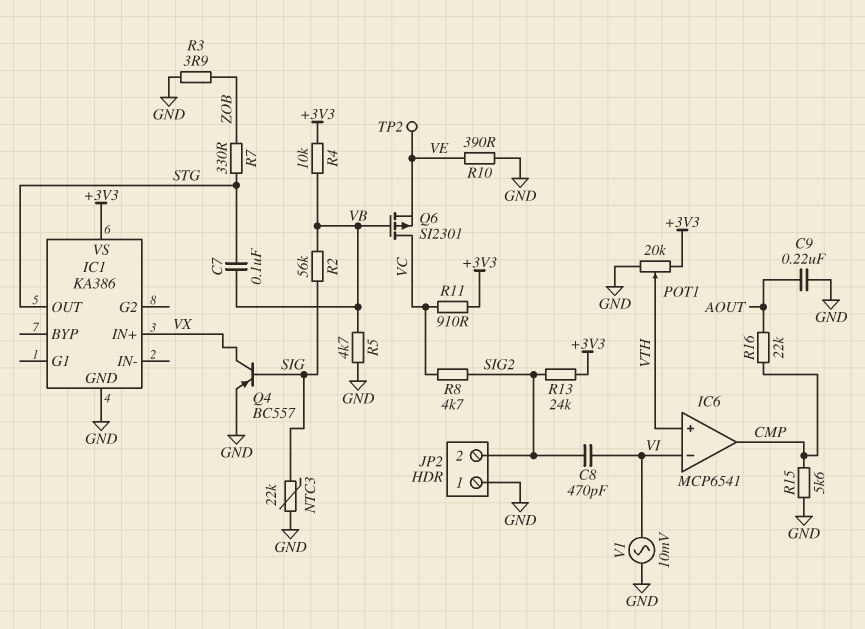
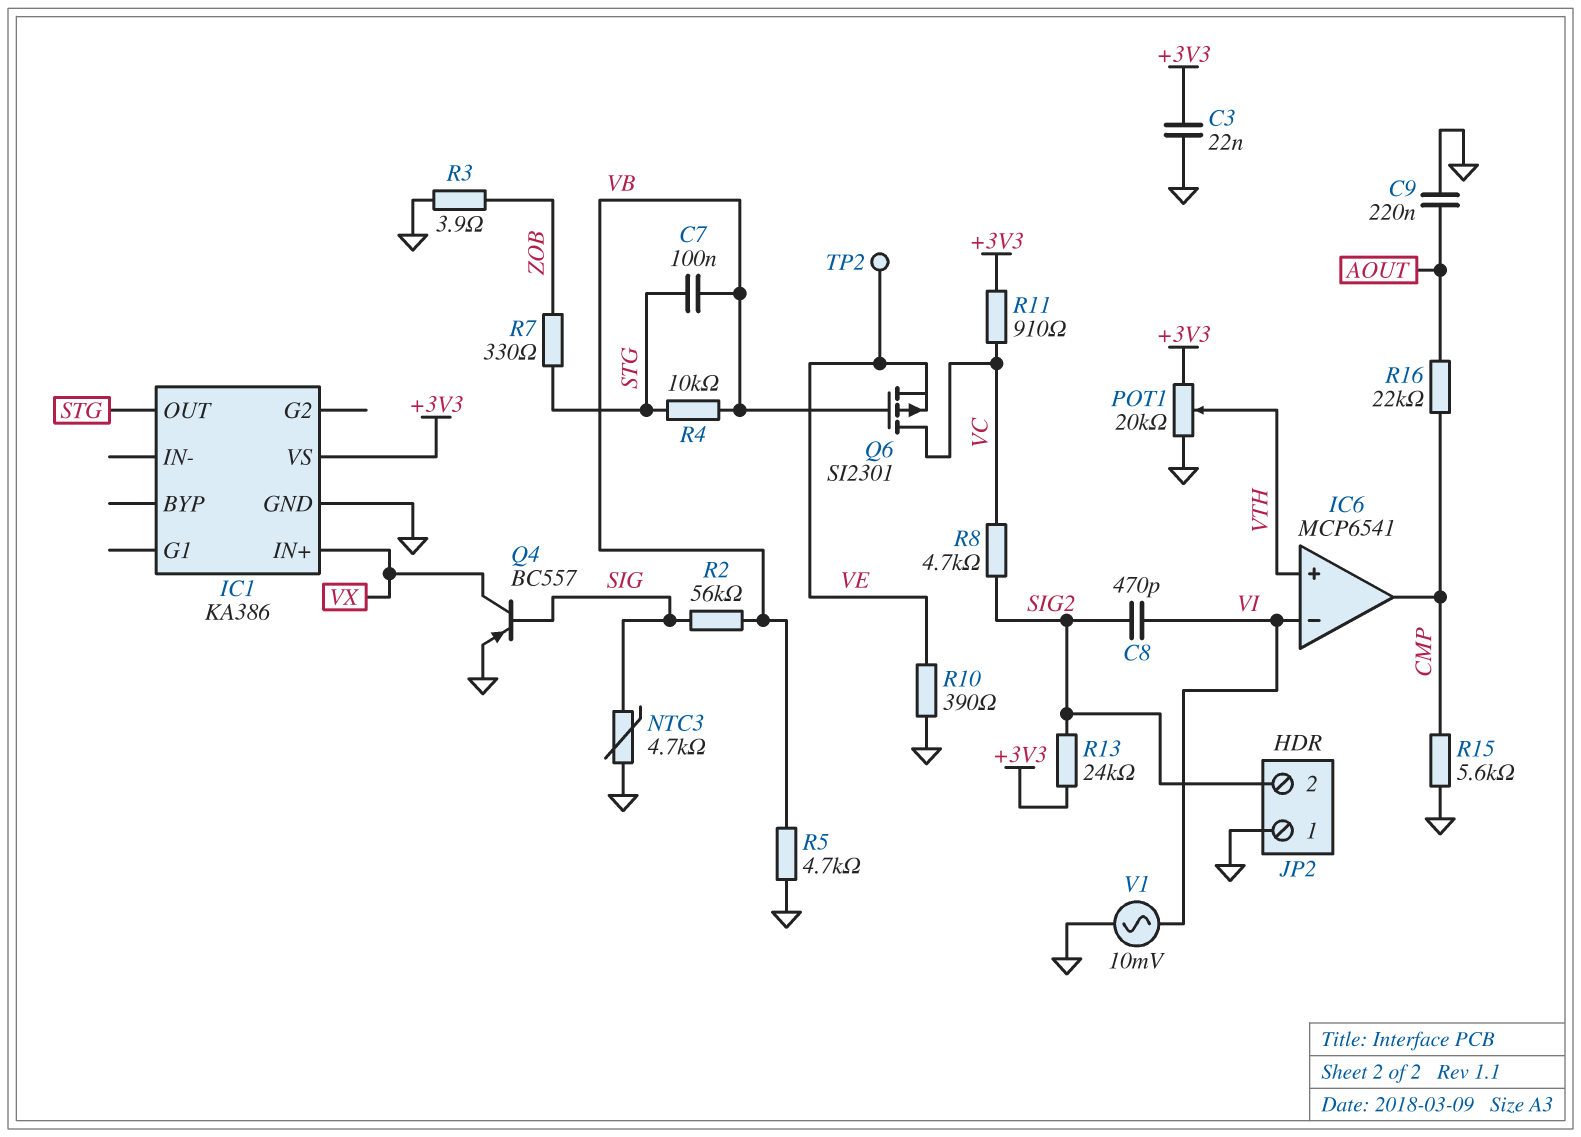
C3: none -> 22nF (+3V3, GND)
NTC3: 22k (GND, SIG) -> 4.7k (GND, SIG)
R4: 10k (+3V3, VB) -> 10k (STG, VB)

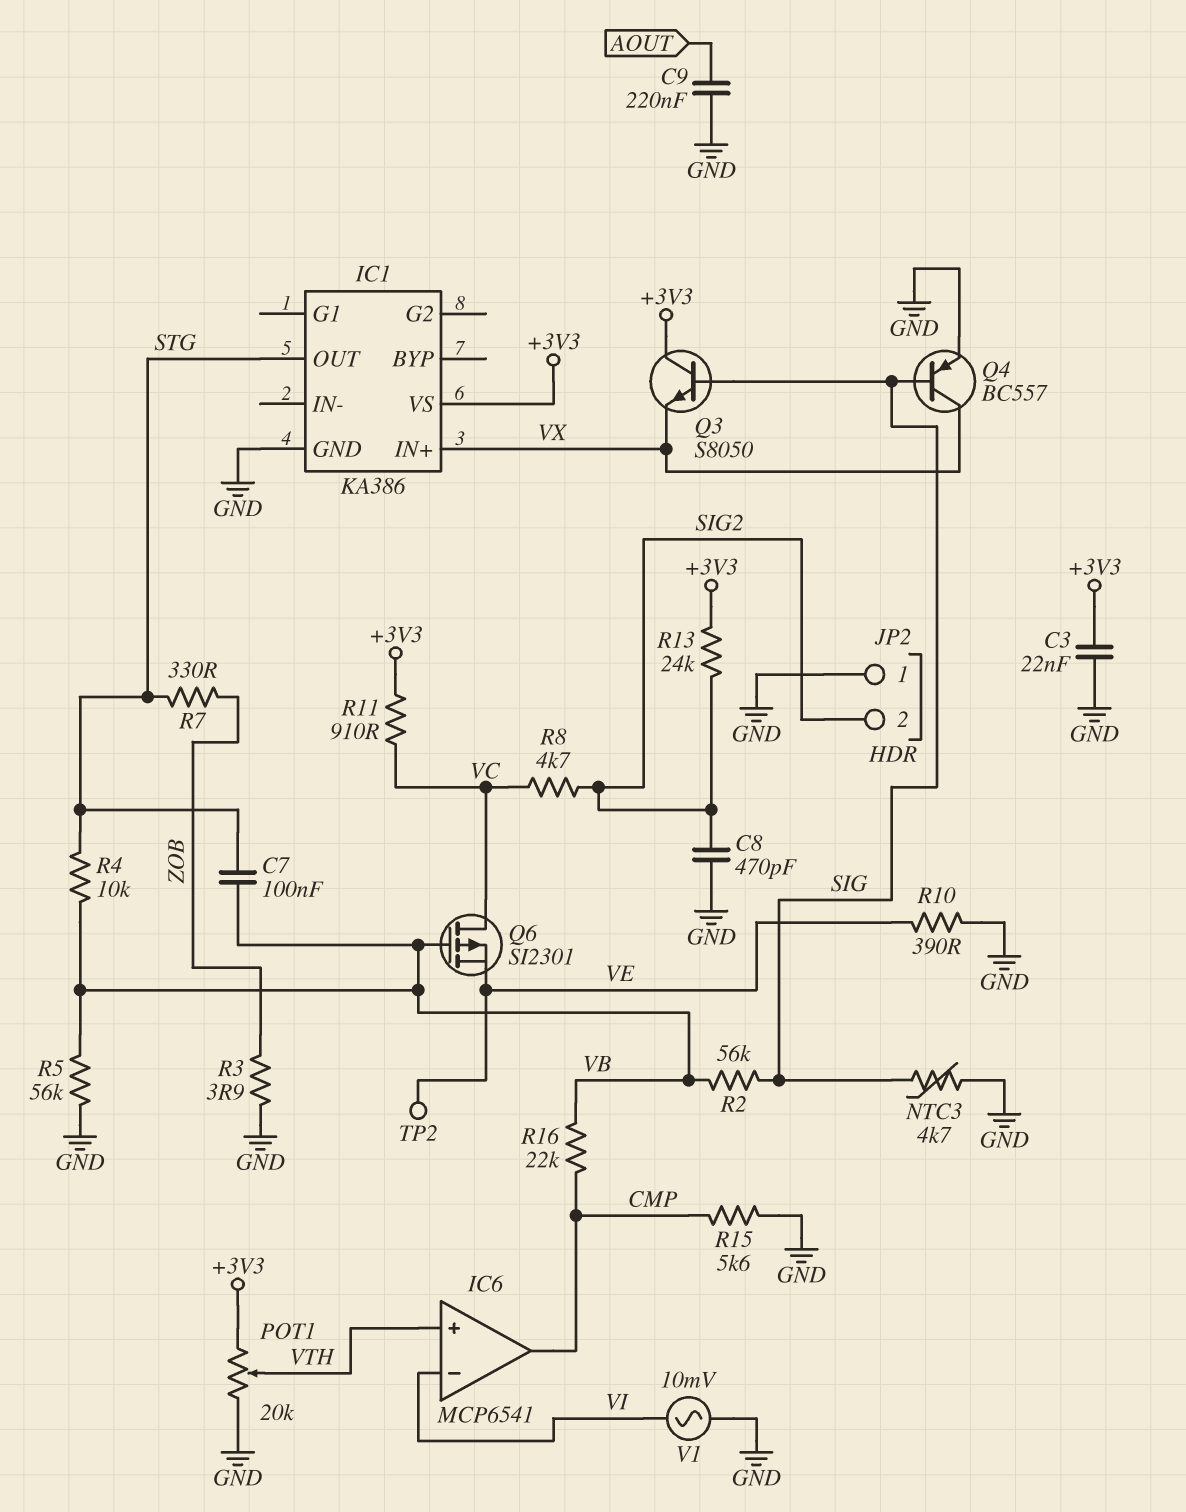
C8: 470pF (SIG2, VI) -> 470pF (GND, SIG2)
Q3: none -> NPN S8050 (B SIG, C +3V3, E VX)
R5: 4.7k (GND, VB) -> 56k (GND, VB)
R16: 22k (AOUT, CMP) -> 22k (CMP, VB)

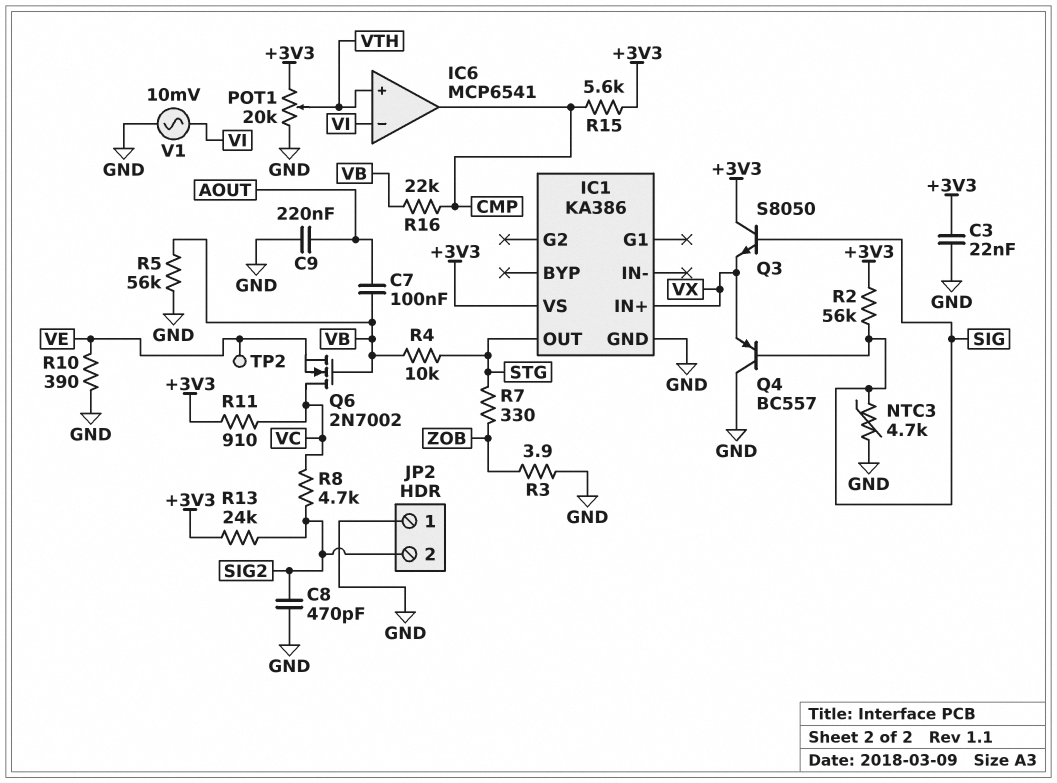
C7: 100nF (STG, VB) -> 100nF (AOUT, VB)
Q4: PNP BC557 (B SIG, C VX, E GND) -> PNP BC557 (B SIG, C GND, E VX)
Q6: PMOS SI2301 (G VB, D VC, S VE) -> NMOS 2N7002 (G VB, D VC, S VE)
R2: 56k (SIG, VB) -> 56k (+3V3, SIG)
R15: 5.6k (CMP, GND) -> 5.6k (+3V3, CMP)

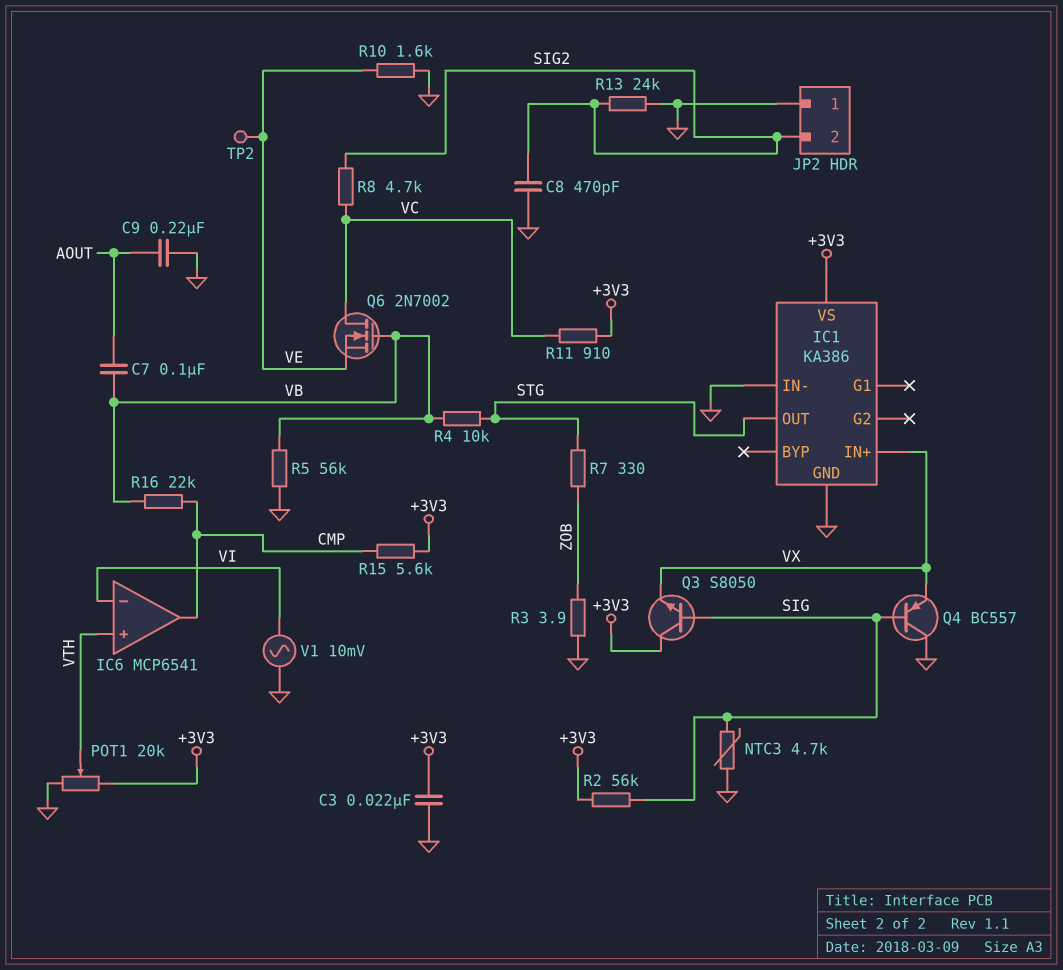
IC1 pin IN-: none -> GND
R10: 390 (GND, VE) -> 1.6k (GND, VE)
R13: 24k (+3V3, SIG2) -> 24k (GND, SIG2)

